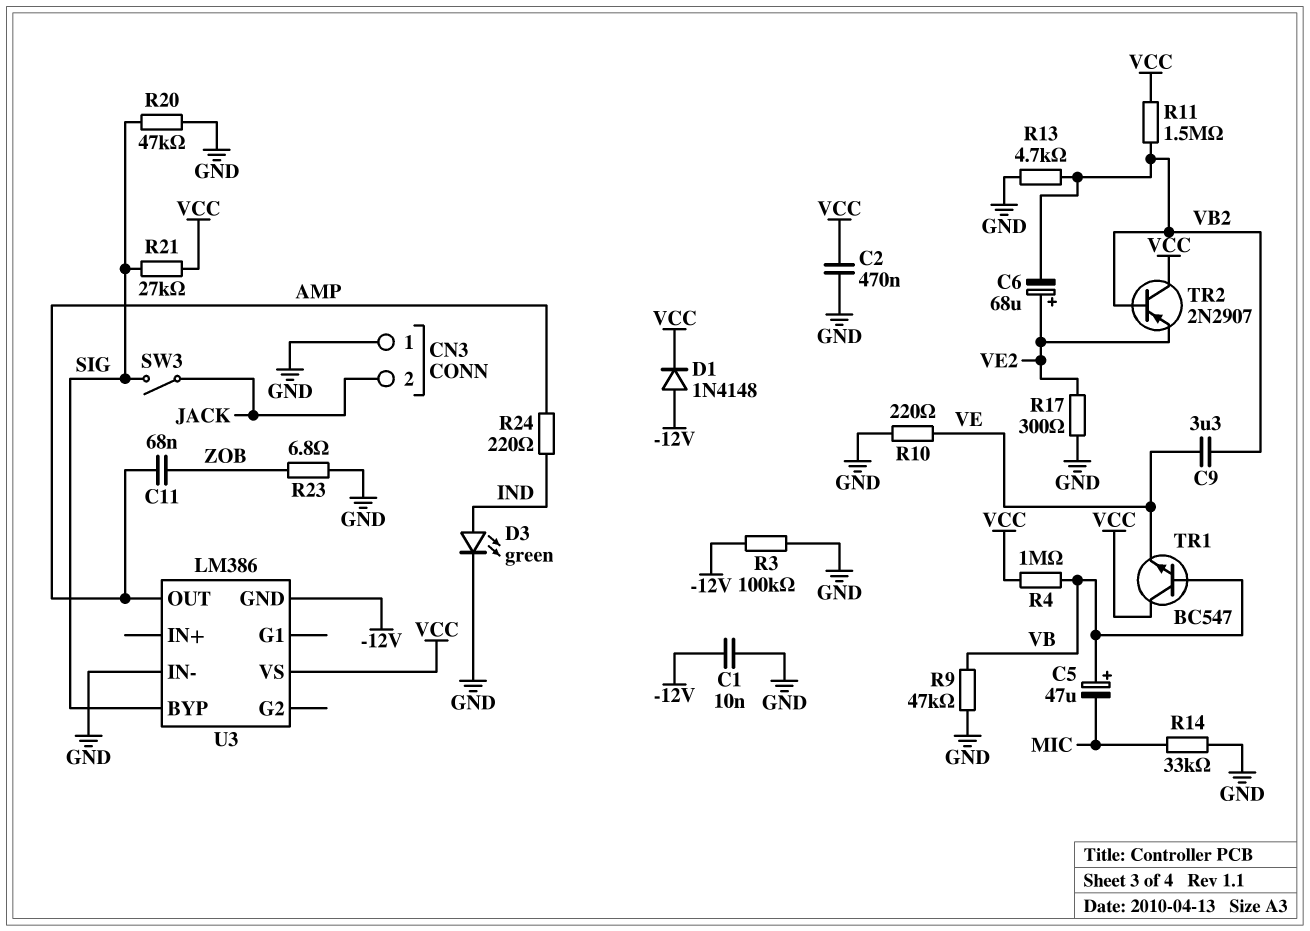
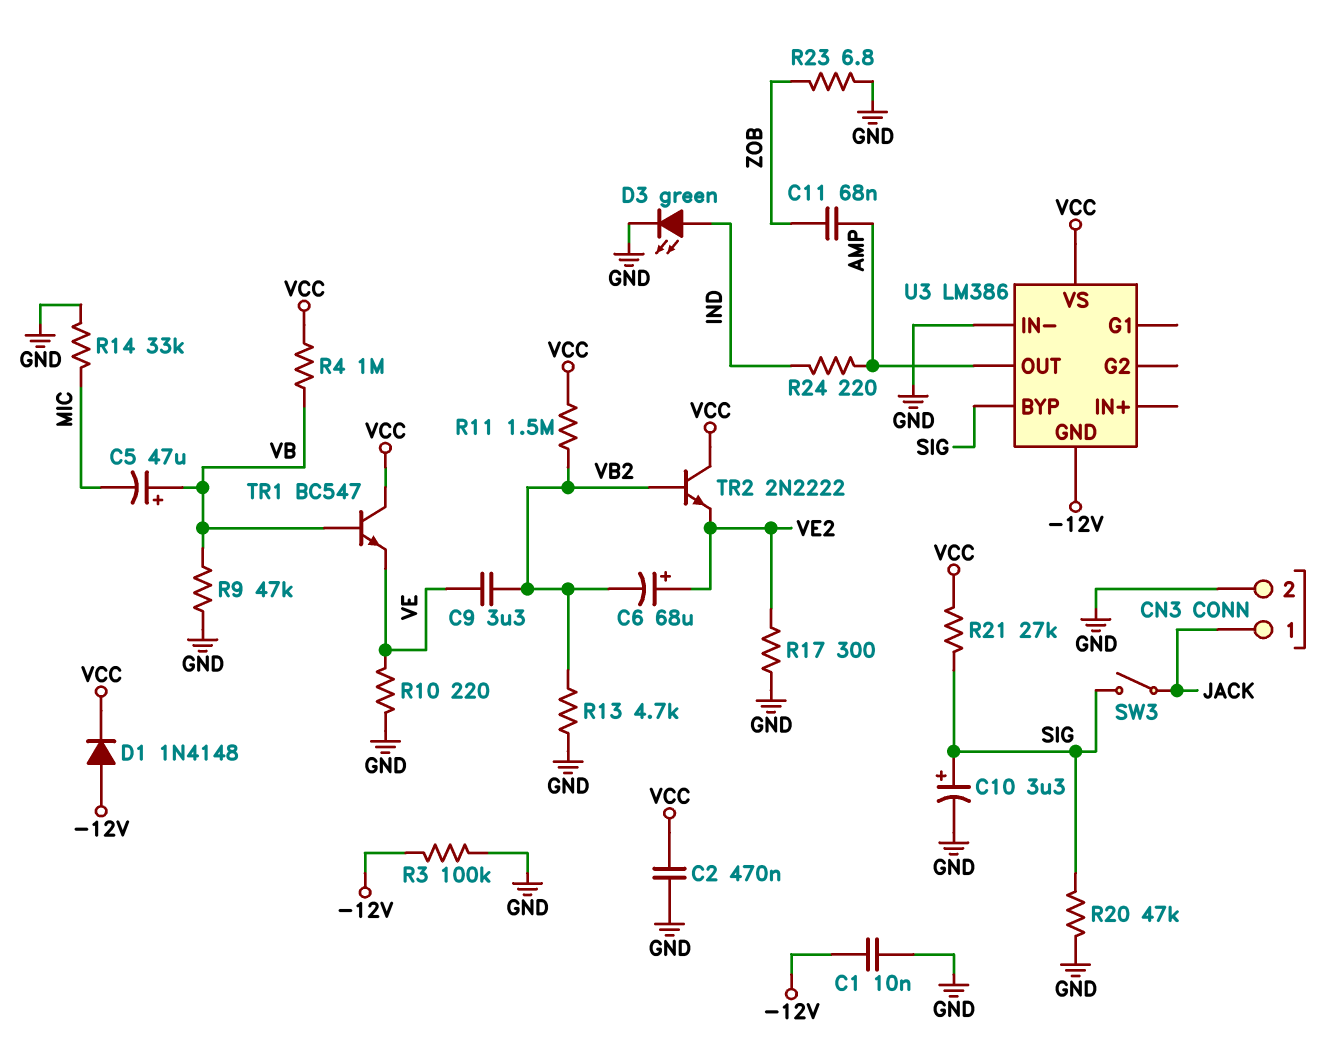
C10: none -> 3.3uF (plus SIG, minus GND)
CN3 pin 1: GND -> JACK
CN3 pin 2: JACK -> GND
TR2: PNP 2N2907 (B VB2, C VCC, E VE2) -> NPN 2N2222 (B VB2, C VCC, E VE2)

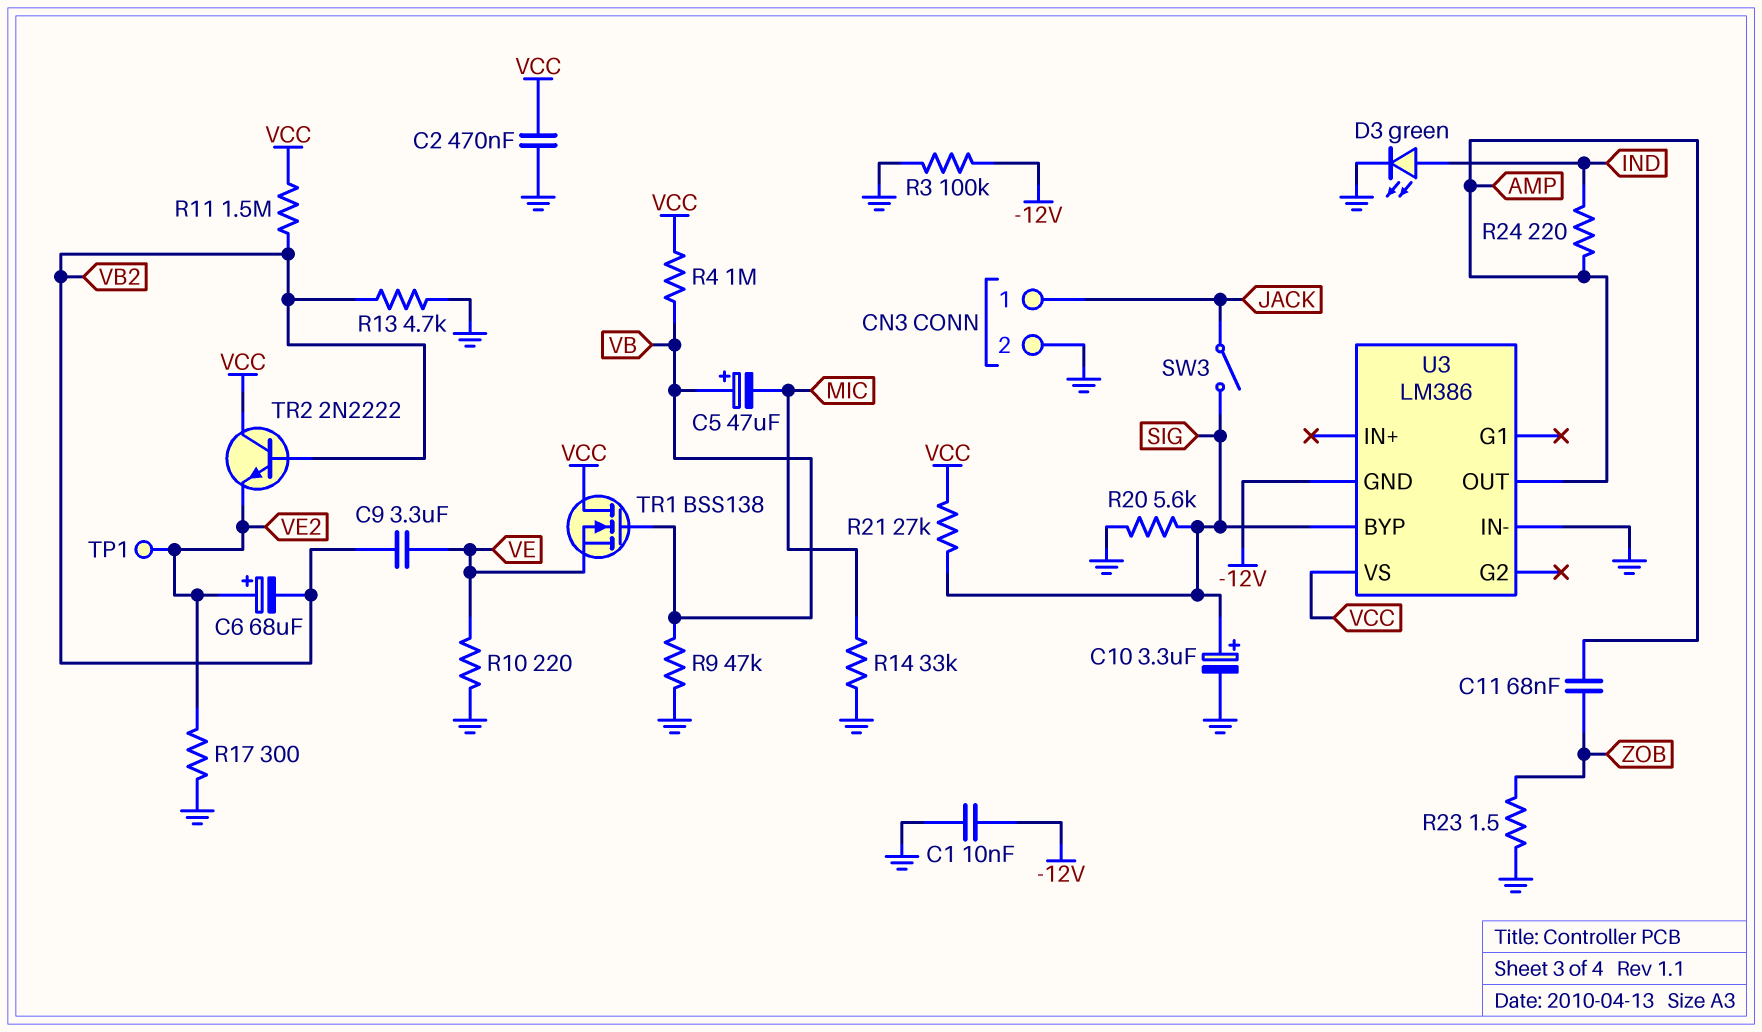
D1: diode 1N4148 (A -12V, K VCC) -> none
R20: 47k (GND, SIG) -> 5.6k (GND, SIG)
R23: 6.8 (GND, ZOB) -> 1.5 (GND, ZOB)
TP1: none -> test point (VE2)
TR1: NPN BC547 (B VB, C VCC, E VE) -> NMOS BSS138 (G VB, D VCC, S VE)

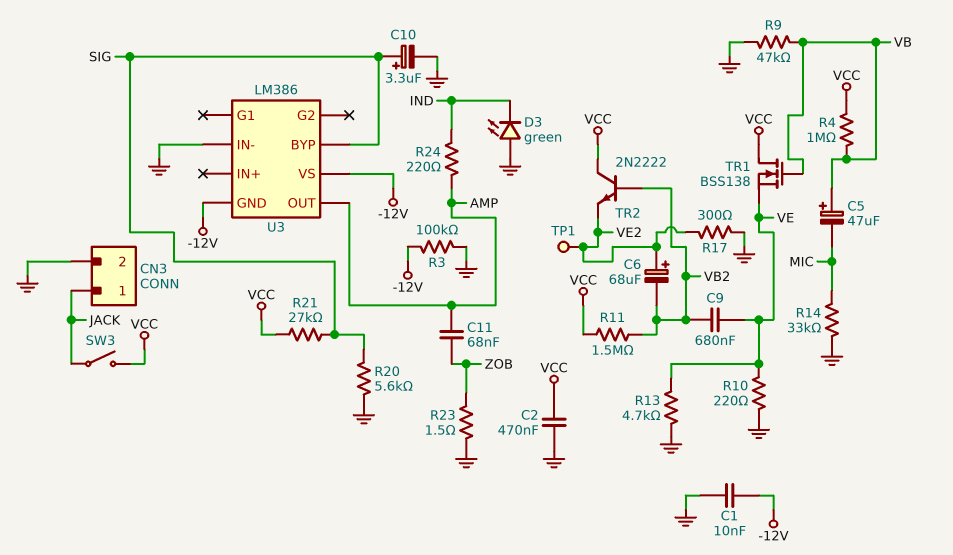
C9: 3.3uF (VB2, VE) -> 680nF (VB2, VE)
D3: LED green (A IND, K GND) -> LED green (A GND, K IND)
R13: 4.7k (GND, VB2) -> 4.7k (GND, VE)
SW3: switch (JACK, SIG) -> switch (JACK, VCC)
U3 pin VS: VCC -> -12V

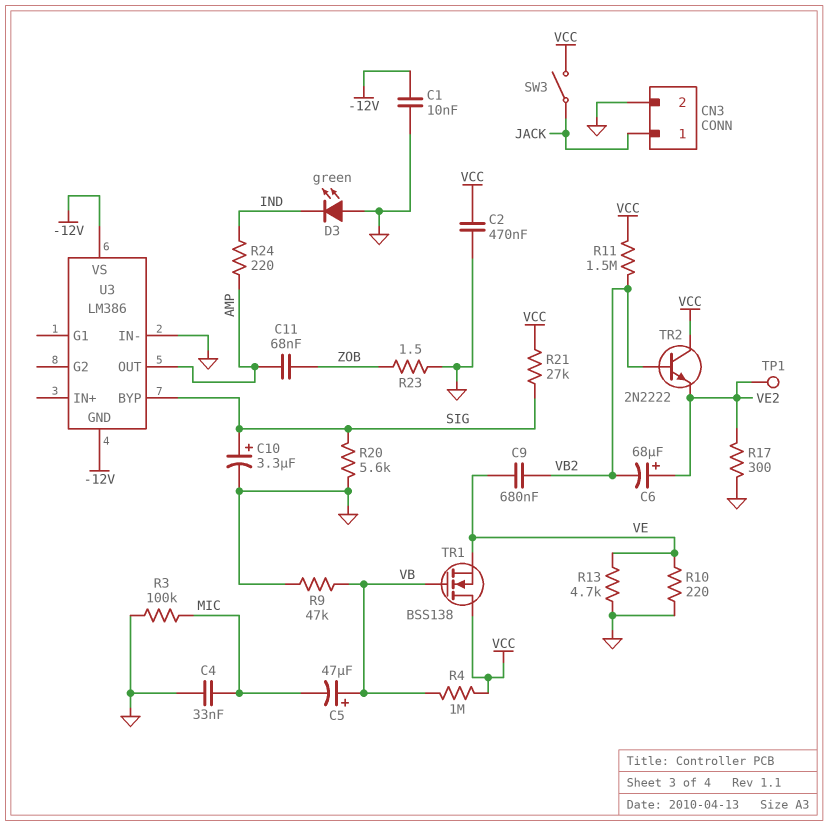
C4: none -> 33nF (GND, MIC)
R3: 100k (-12V, GND) -> 100k (GND, MIC)
R14: 33k (GND, MIC) -> none

